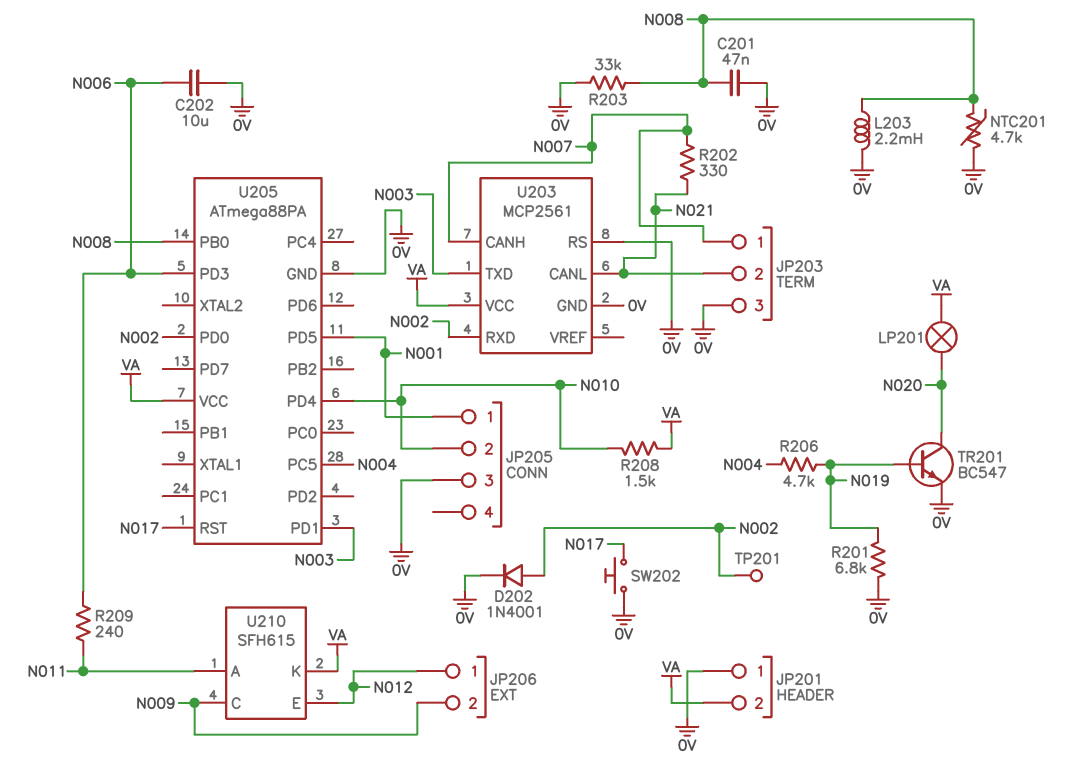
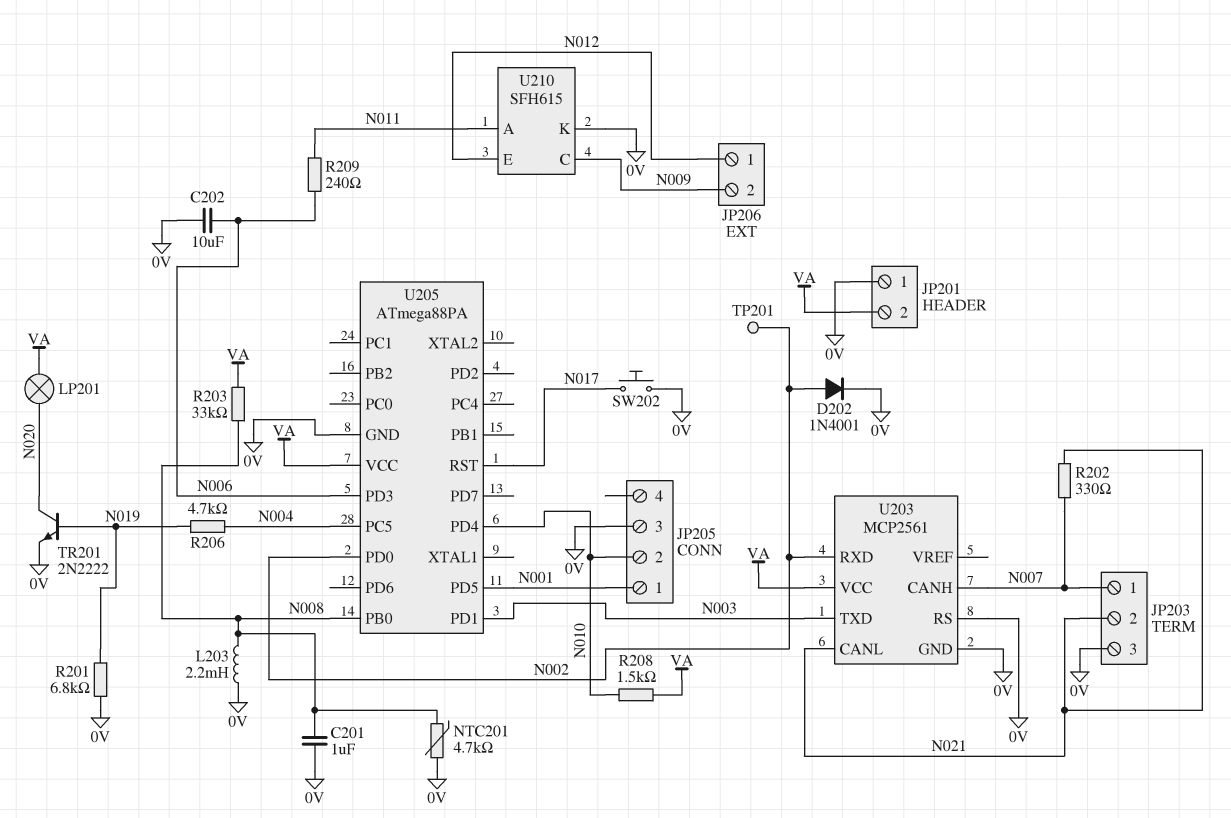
C201: 47nF (0V, N008) -> 1uF (0V, N008)
R203: 33k (0V, N008) -> 33k (N008, VA)
TR201: NPN BC547 (B N019, C N020, E 0V) -> NPN 2N2222 (B N019, C N020, E 0V)
U210 pin K: VA -> 0V

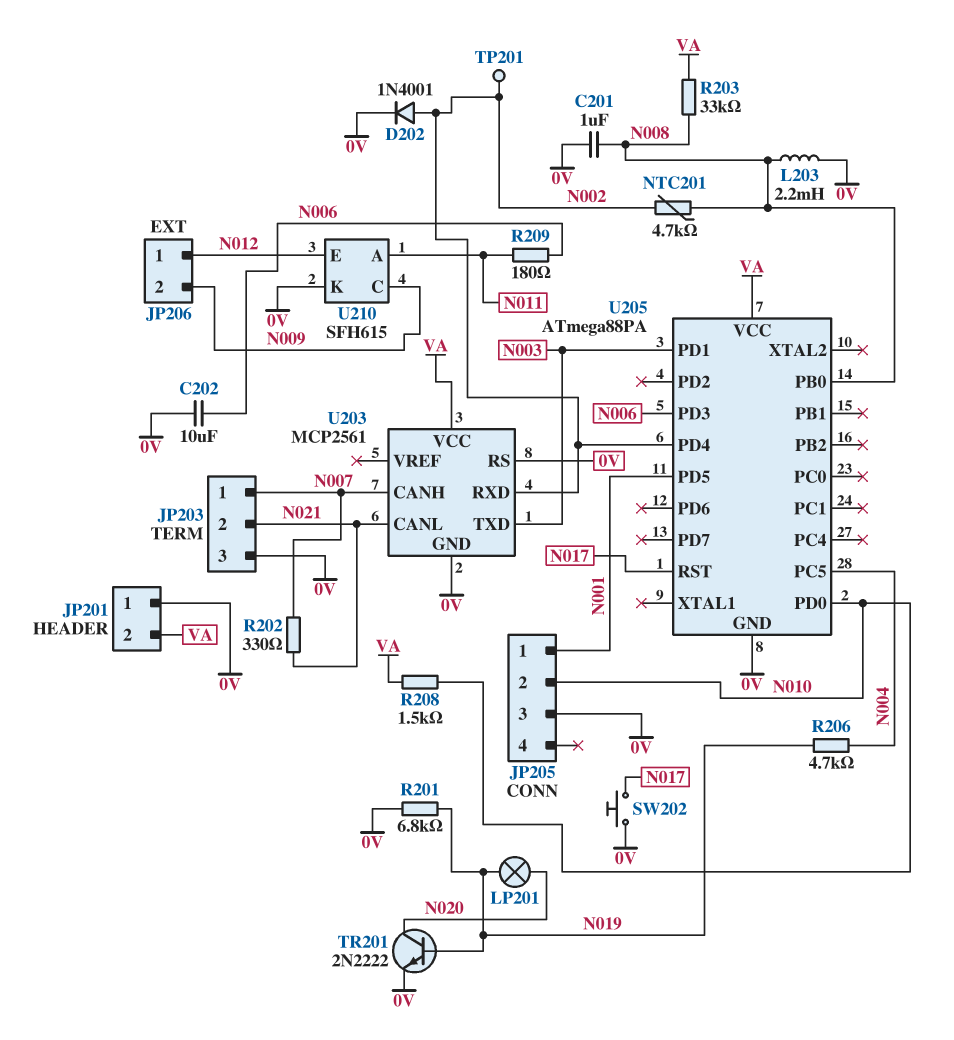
LP201: lamp (N020, VA) -> lamp (N019, N020)
NTC201: 4.7k (0V, N008) -> 4.7k (N002, N008)
R209: 240 (N006, N011) -> 180 (N006, N011)
U205 pin PD0: N002 -> N010
U205 pin PD4: N010 -> N002

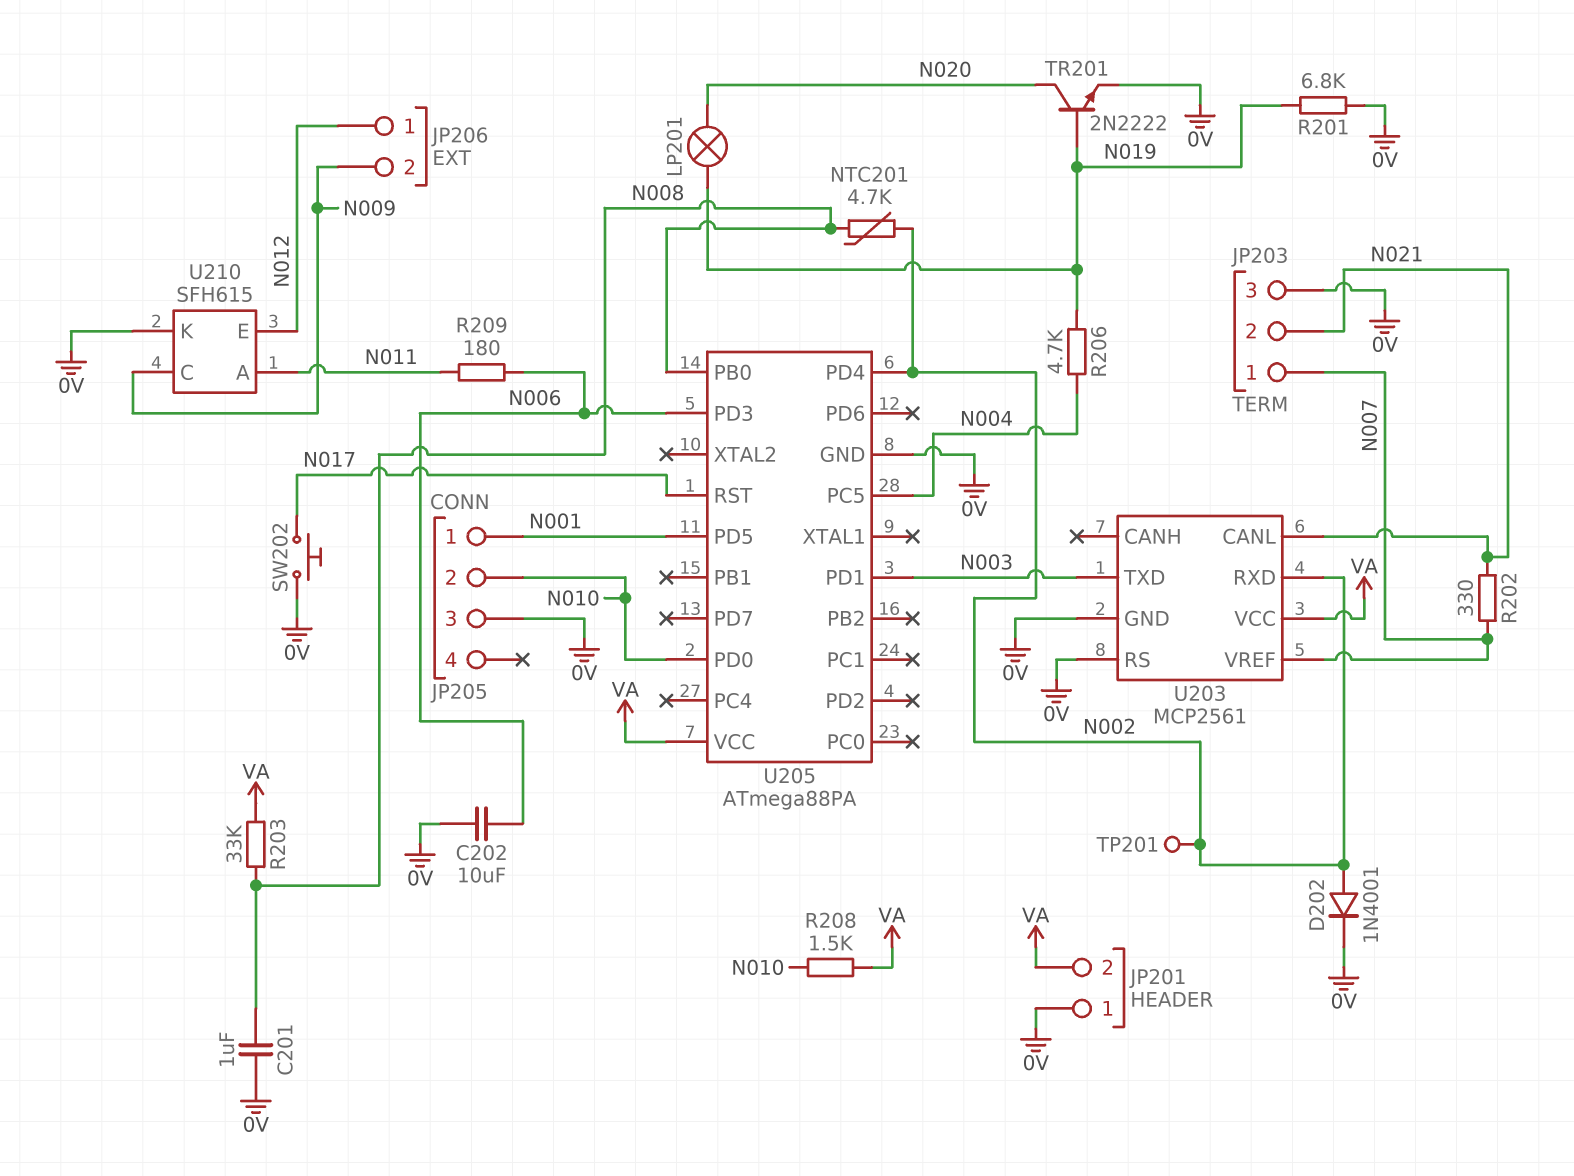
L203: 2.2mH (0V, N008) -> none
U203 pin CANH: N007 -> none
U203 pin VREF: none -> N007

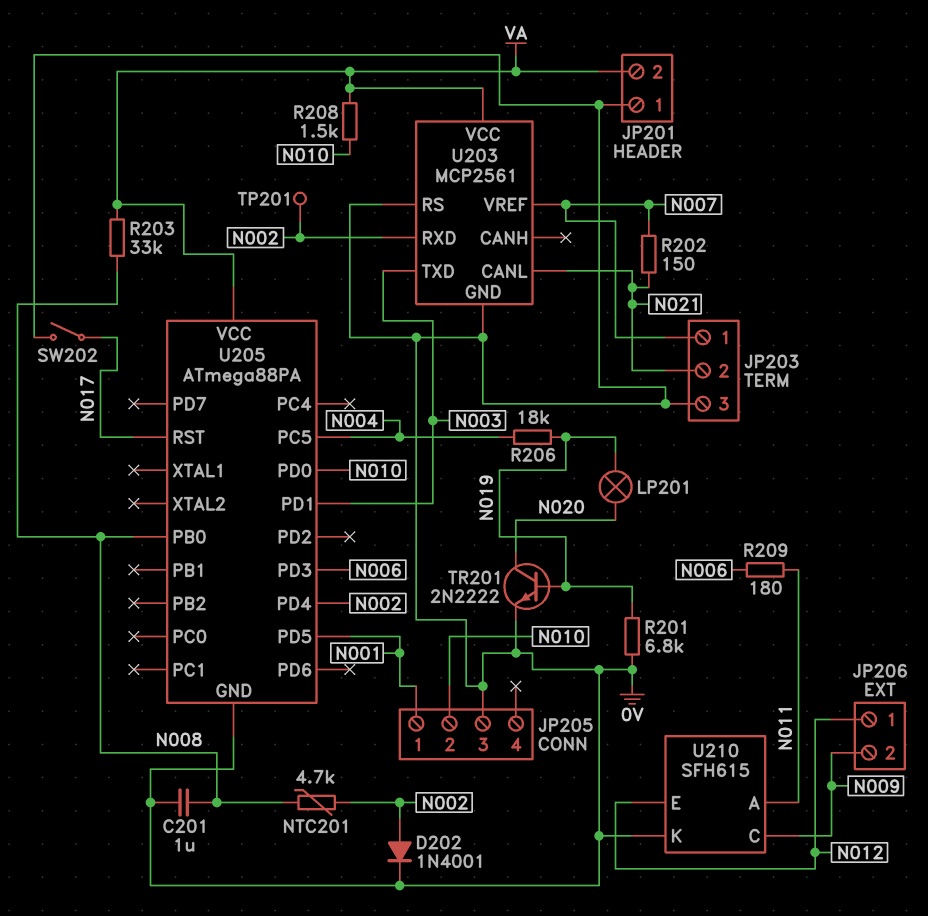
C202: 10uF (0V, N006) -> none
R202: 330 (N007, N021) -> 150 (N007, N021)
R206: 4.7k (N004, N019) -> 18k (N004, N019)
SW202: button (0V, N017) -> switch (0V, N017)

